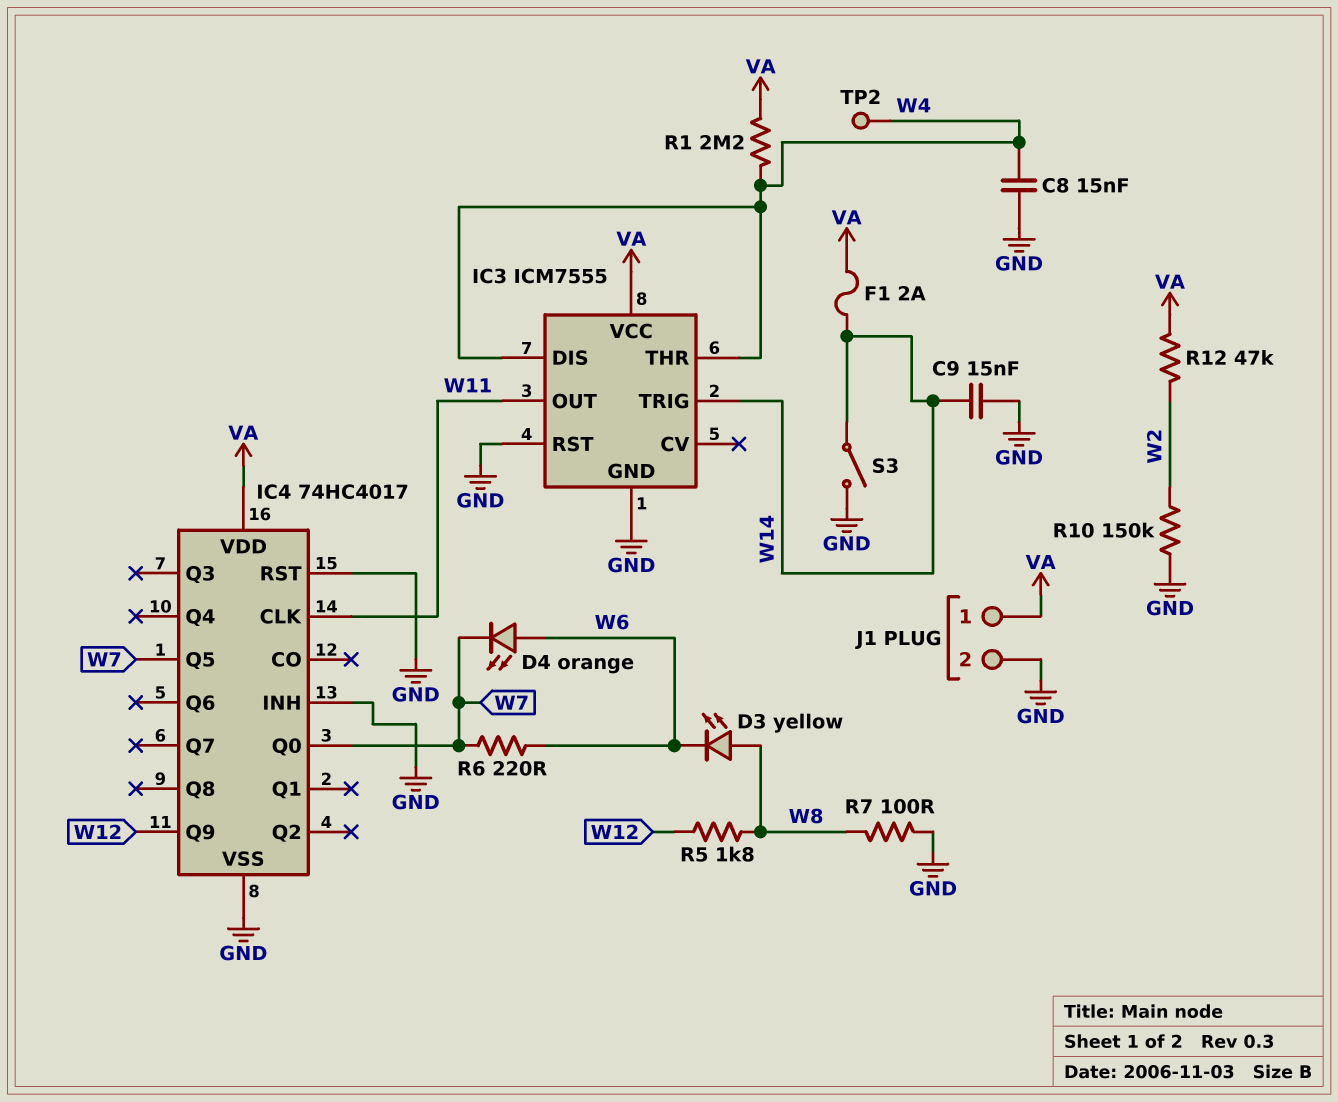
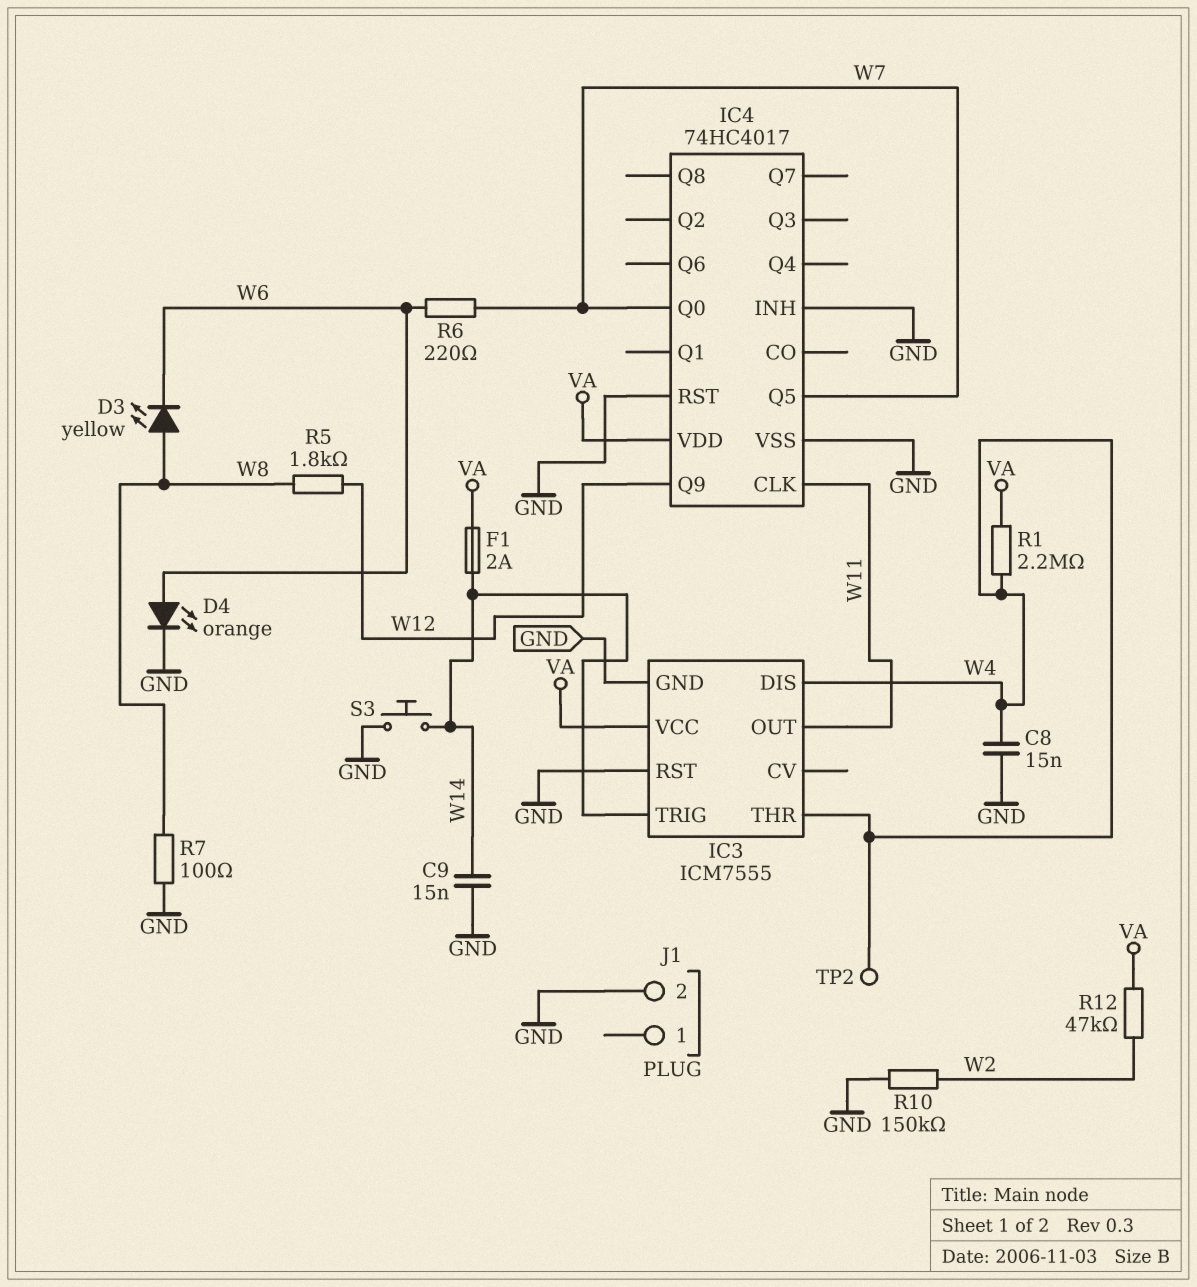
D4: LED orange (A W6, K W7) -> LED orange (A W6, K GND)
J1 pin 1: VA -> none
S3: switch (GND, W14) -> button (GND, W14)

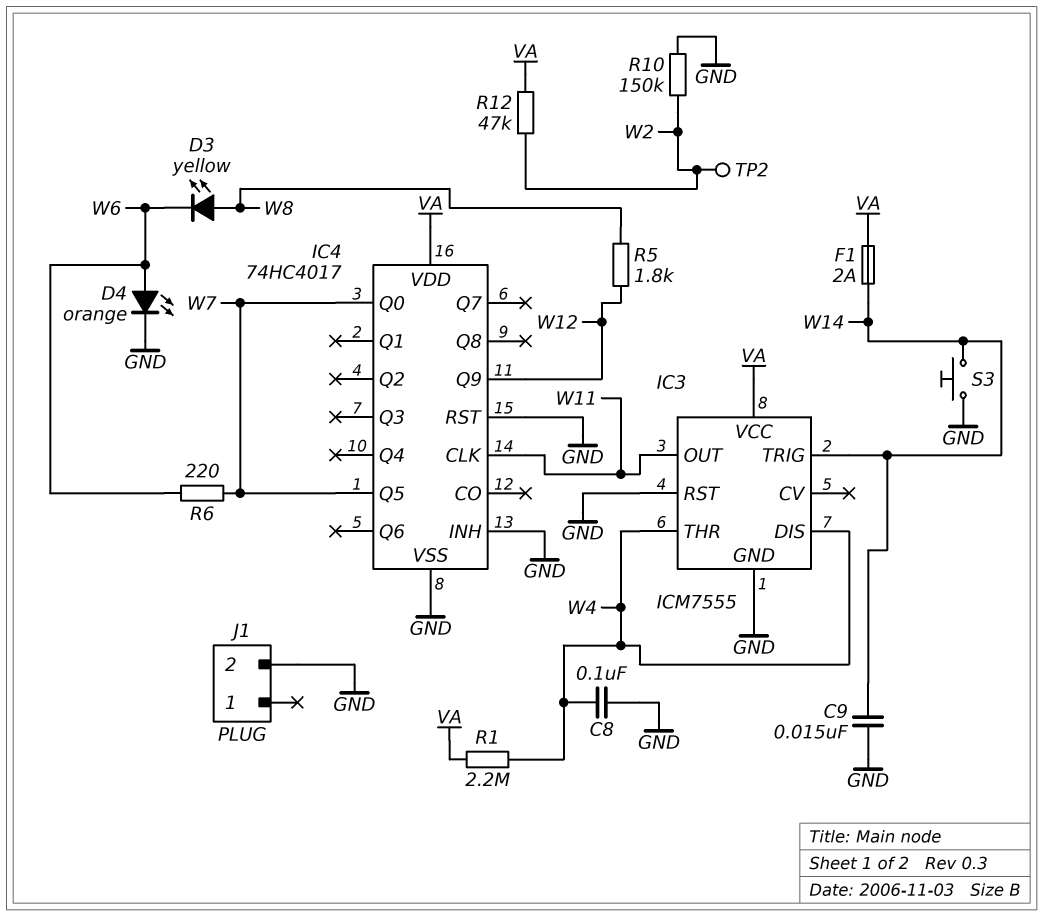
C8: 15nF (GND, W4) -> 100nF (GND, W4)
R7: 100 (GND, W8) -> none
TP2: test point (W4) -> test point (W2)

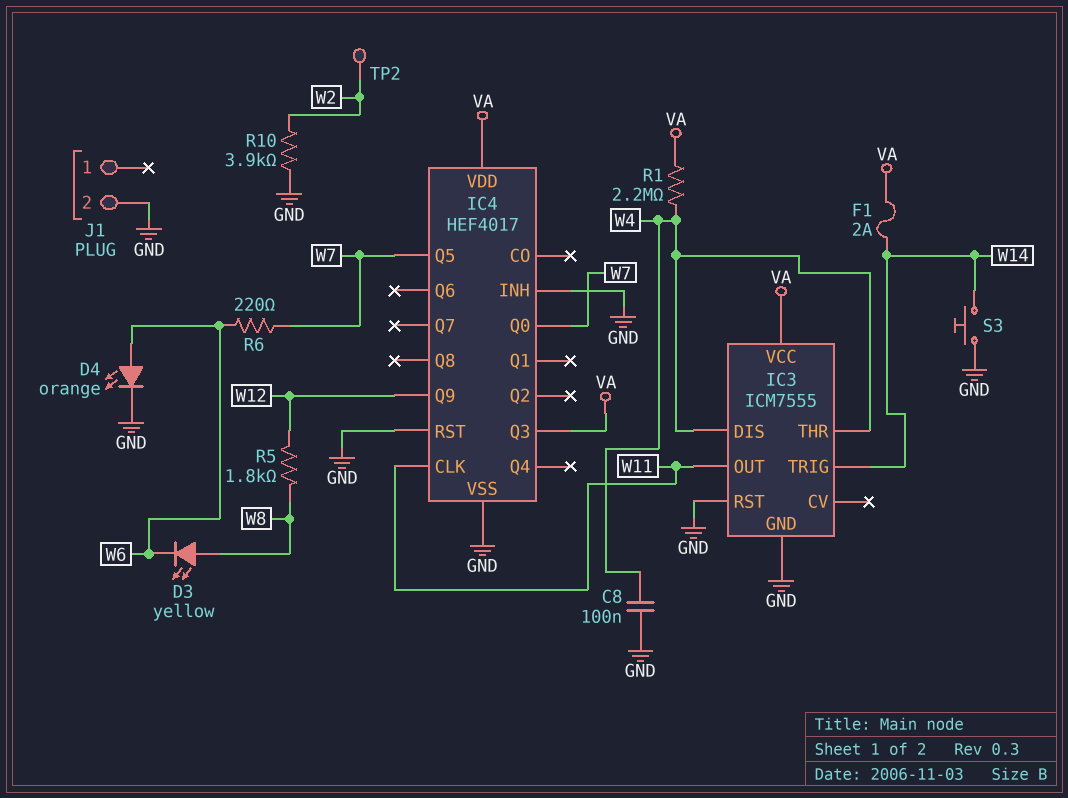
C9: 15nF (GND, W14) -> none
IC4: 74HC4017 -> HEF4017
IC4 pin Q3: none -> VA
R10: 150k (GND, W2) -> 3.9k (GND, W2)
R12: 47k (VA, W2) -> none

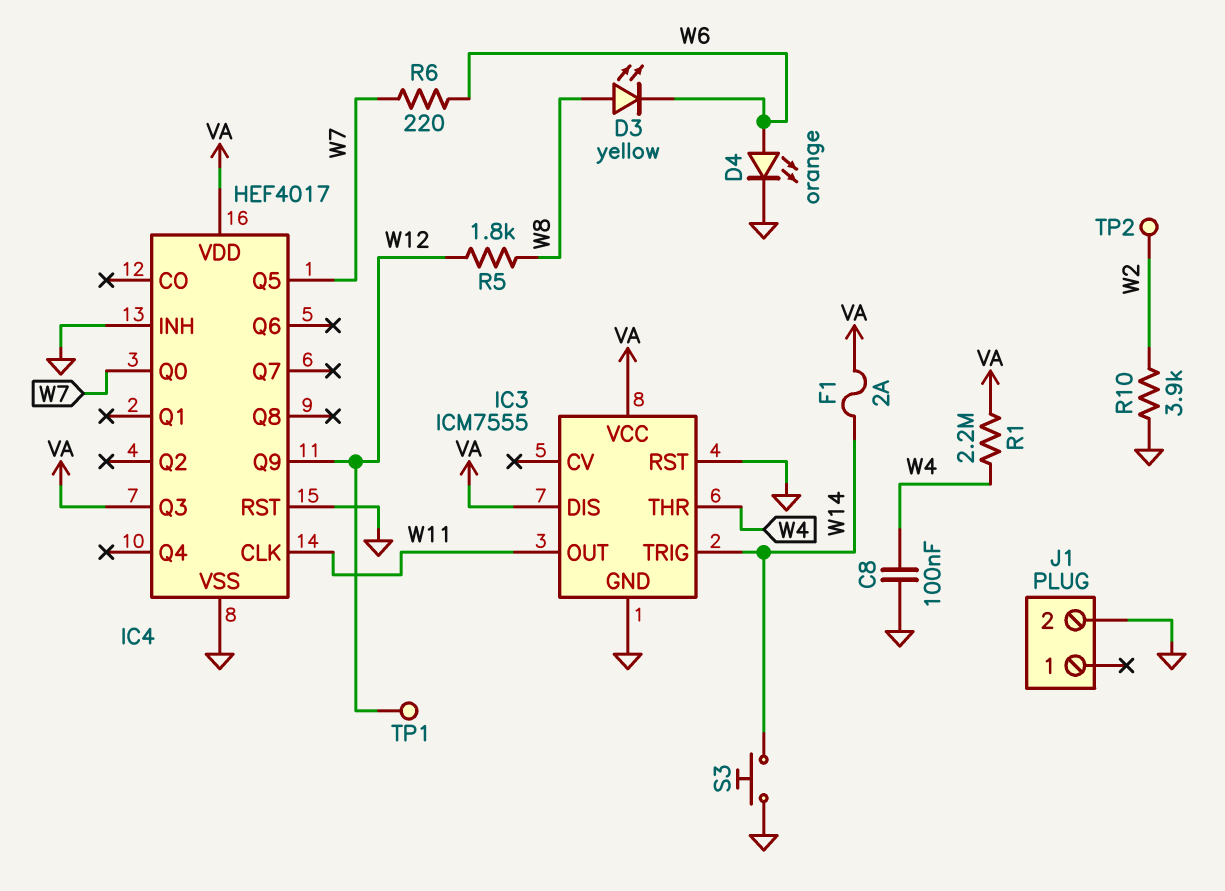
IC3 pin DIS: W4 -> VA
TP1: none -> test point (W12)

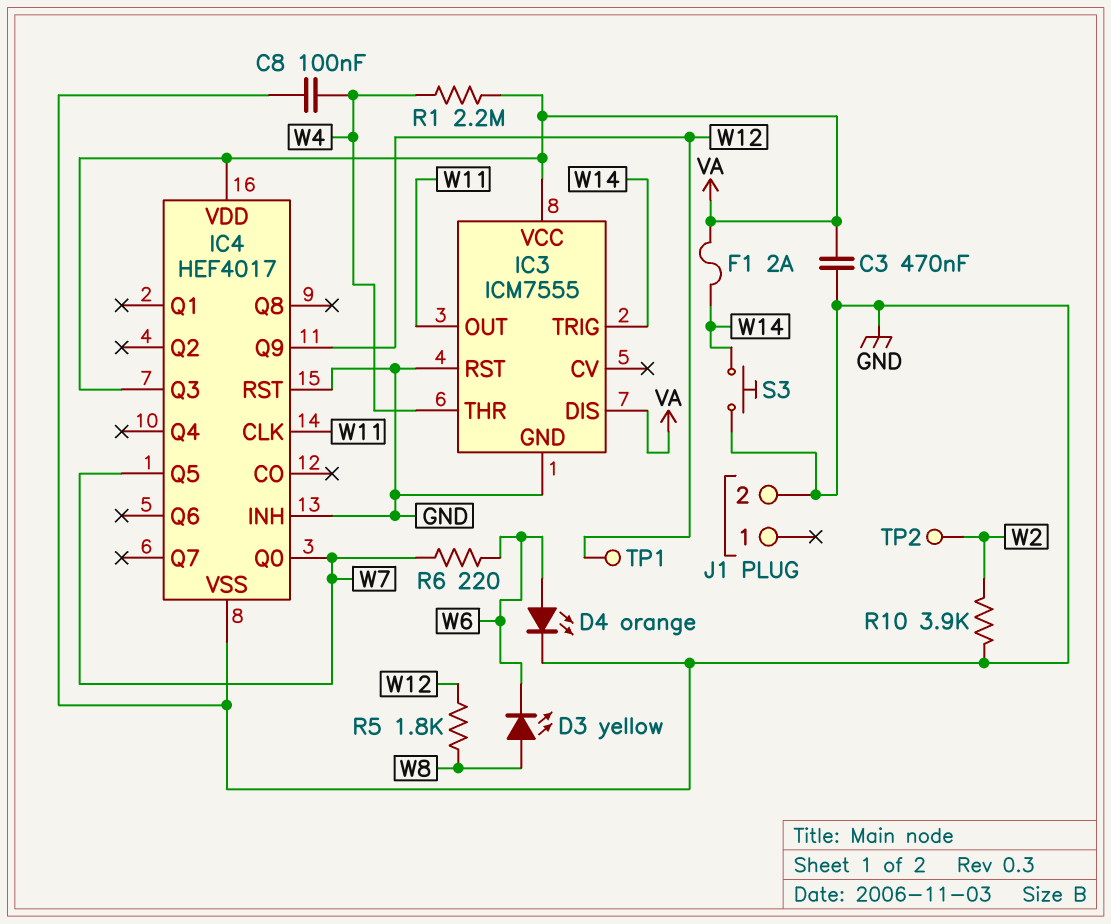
C3: none -> 470nF (GND, VA)

